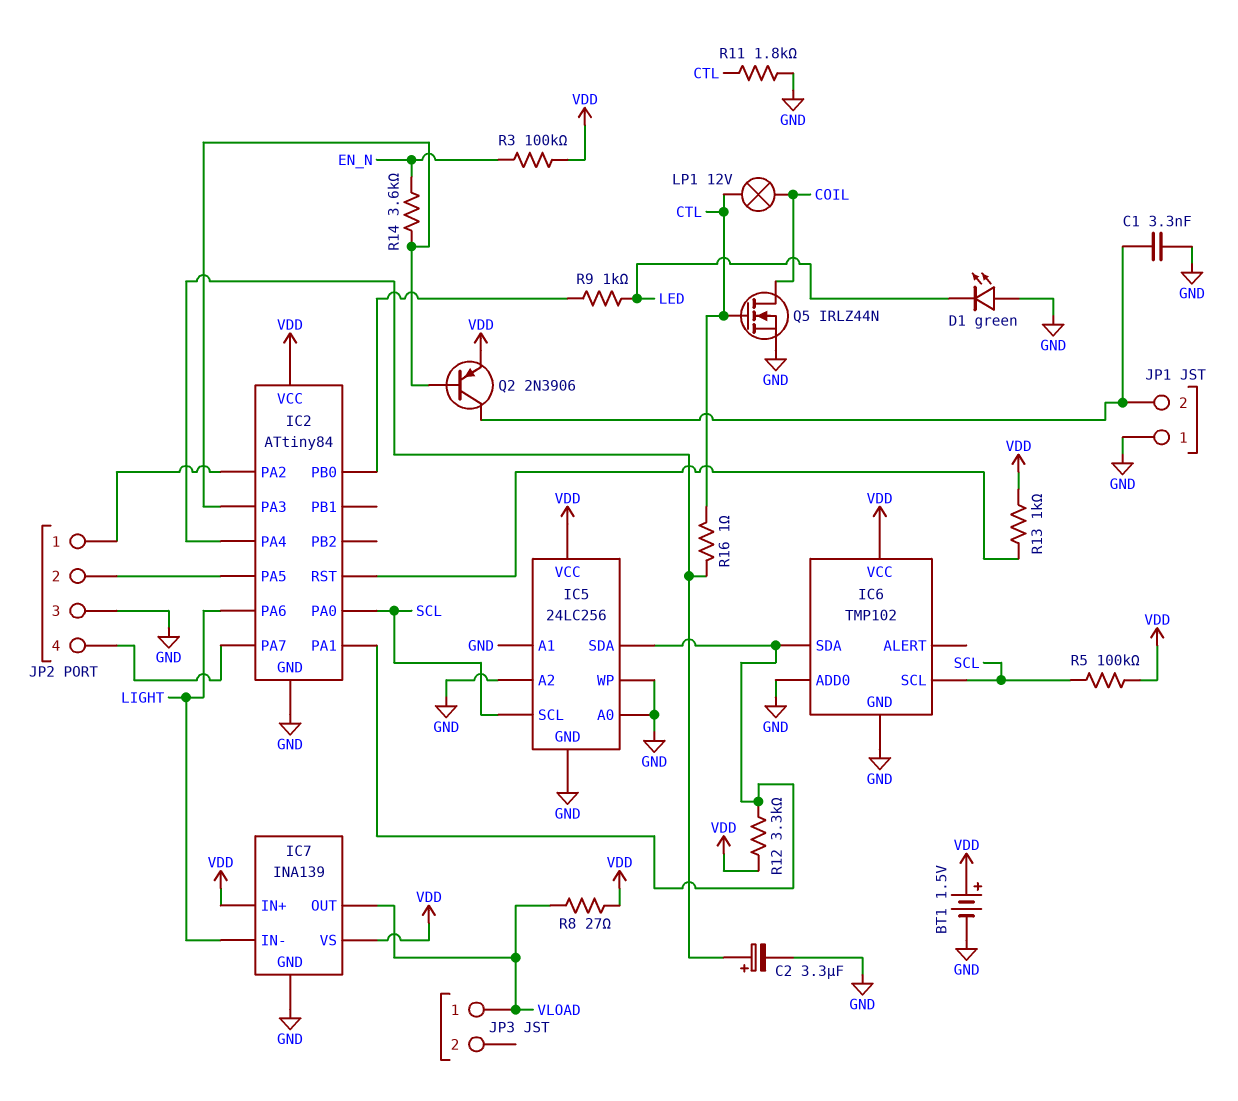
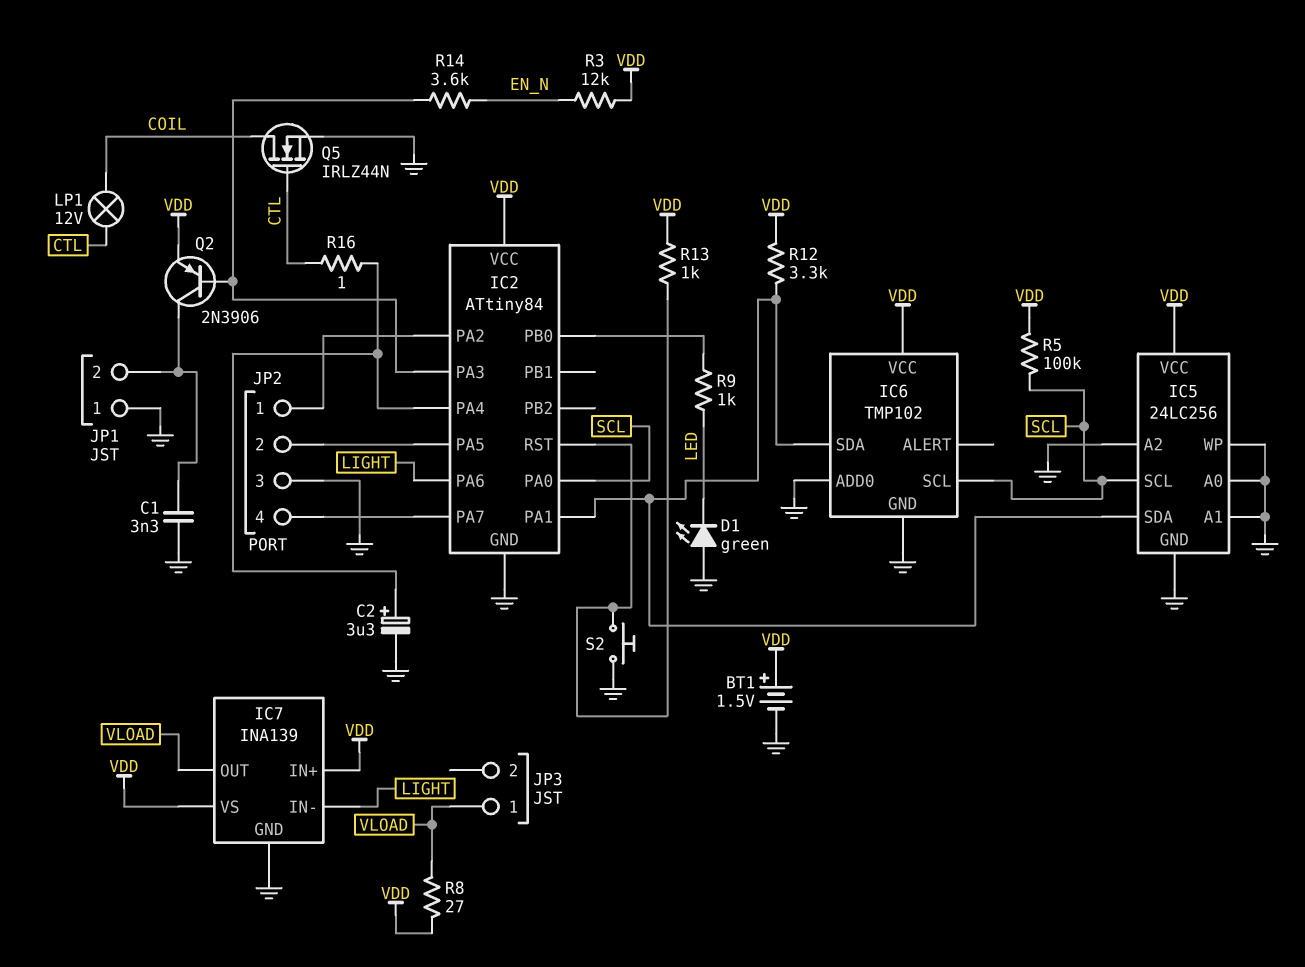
R3: 100k (EN_N, VDD) -> 12k (EN_N, VDD)
R11: 1.8k (CTL, GND) -> none
S2: none -> button (GND, IC2/RST)

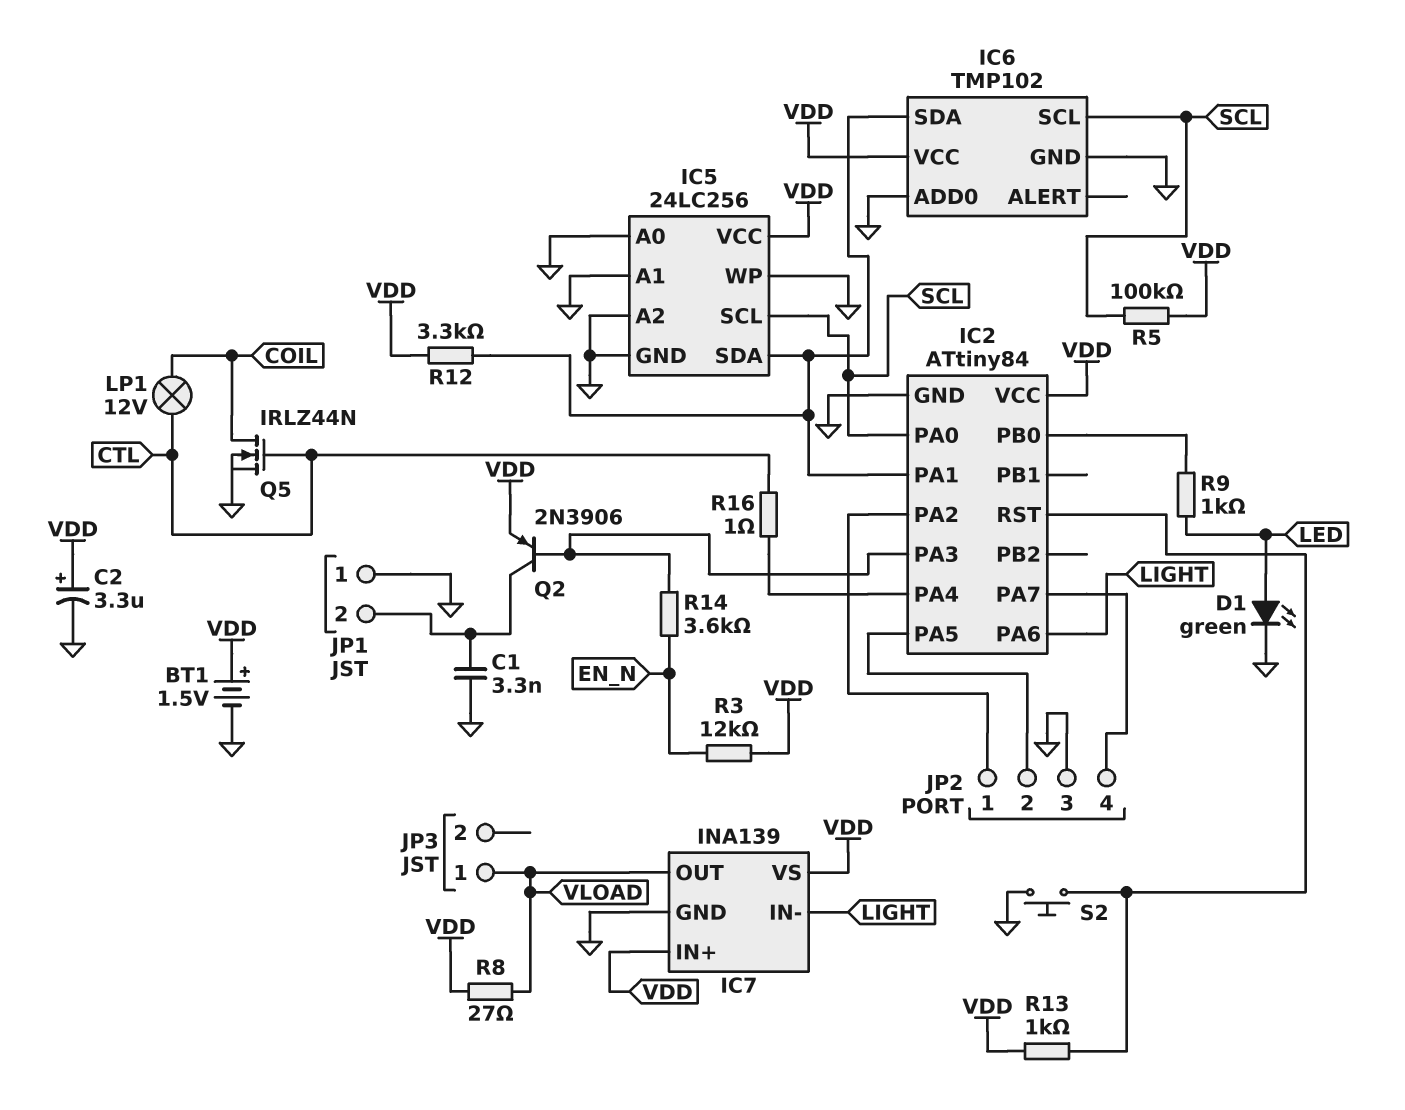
C2: 3.3uF (plus IC2/PA4, minus GND) -> 3.3uF (plus VDD, minus GND)
D1: LED green (A GND, K LED) -> LED green (A LED, K GND)

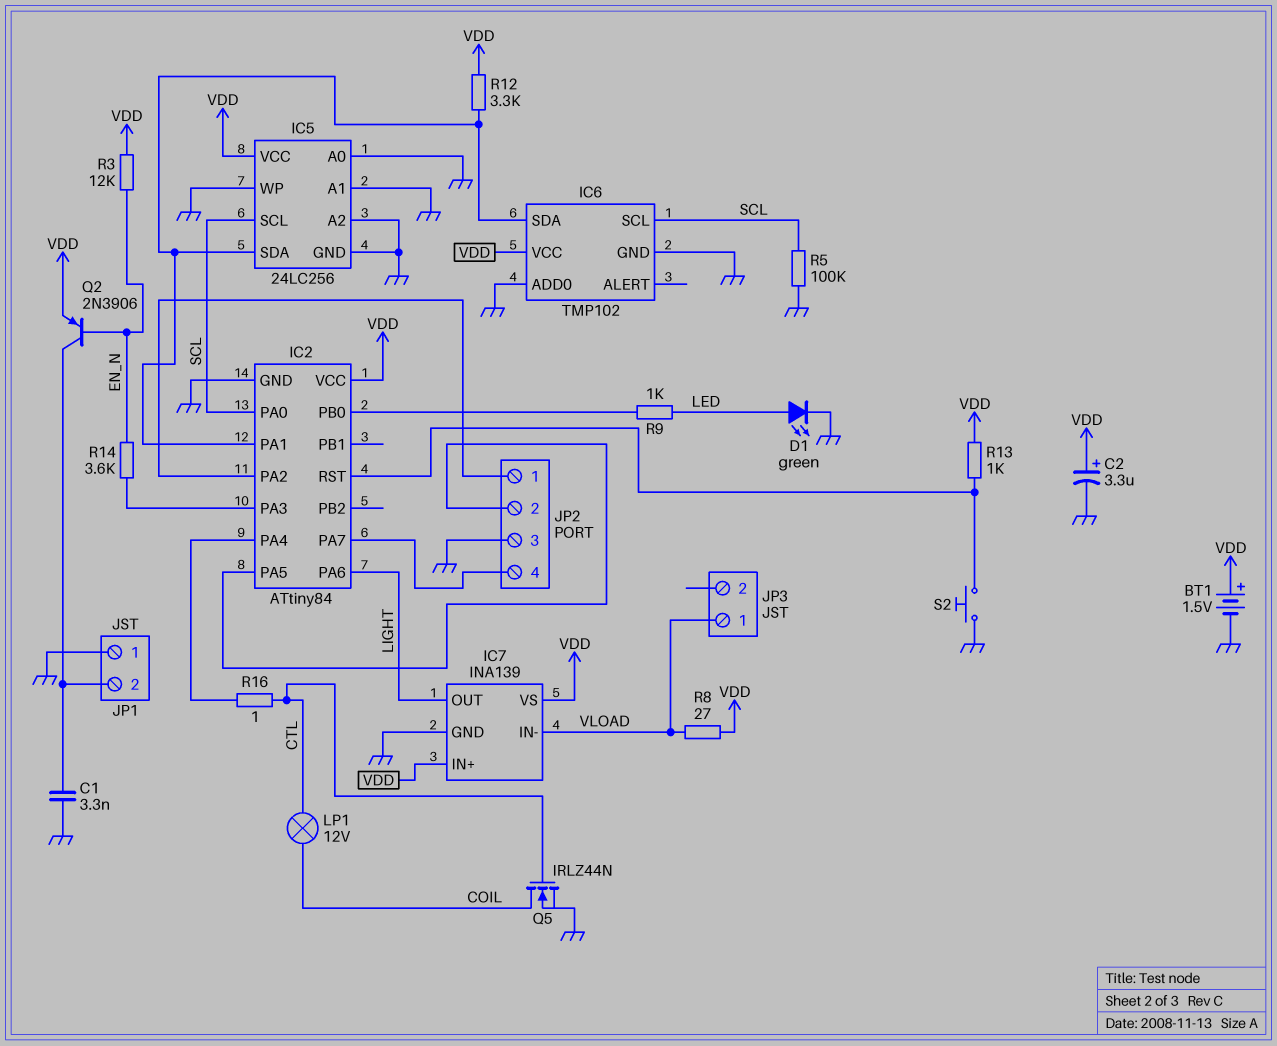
IC7 pin IN-: LIGHT -> VLOAD
IC7 pin OUT: VLOAD -> LIGHT
Q2: PNP 2N3906 (B IC2/PA3, C JP1/2, E VDD) -> PNP 2N3906 (B EN_N, C JP1/2, E VDD)
R5: 100k (SCL, VDD) -> 100k (GND, SCL)

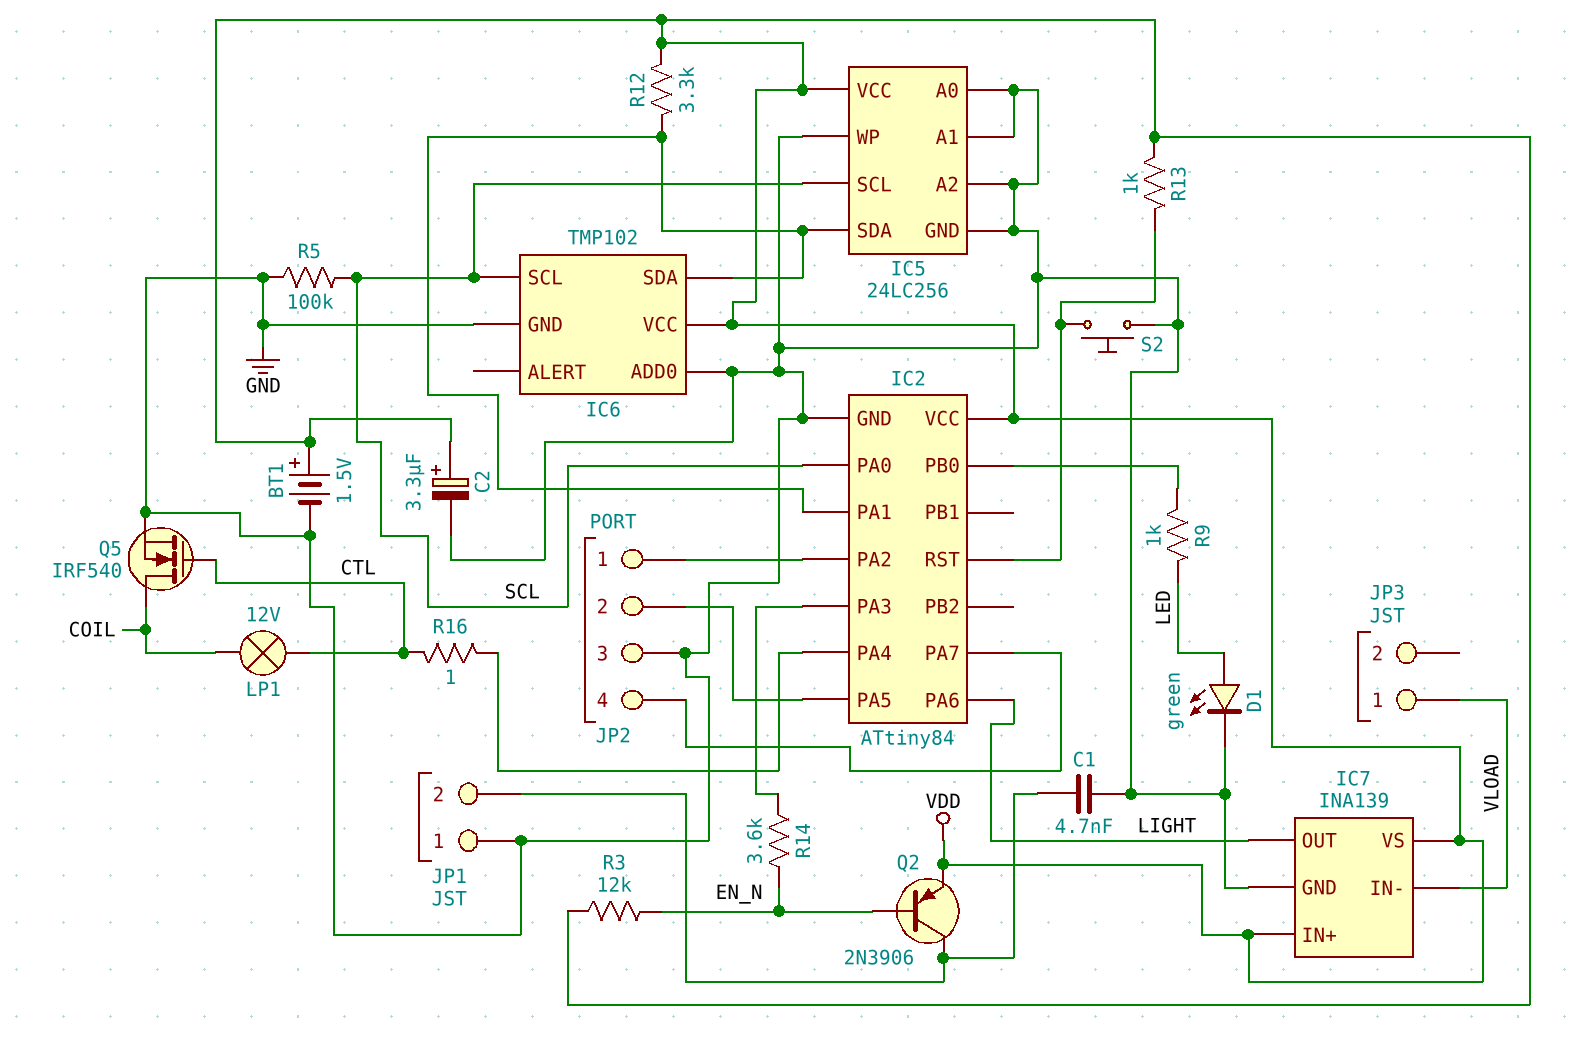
C1: 3.3nF (GND, JP1/2) -> 4.7nF (GND, JP1/2)
Q5: NMOS IRLZ44N (G CTL, D COIL, S GND) -> NMOS IRF540 (G CTL, D COIL, S GND)
R8: 27 (VDD, VLOAD) -> none

